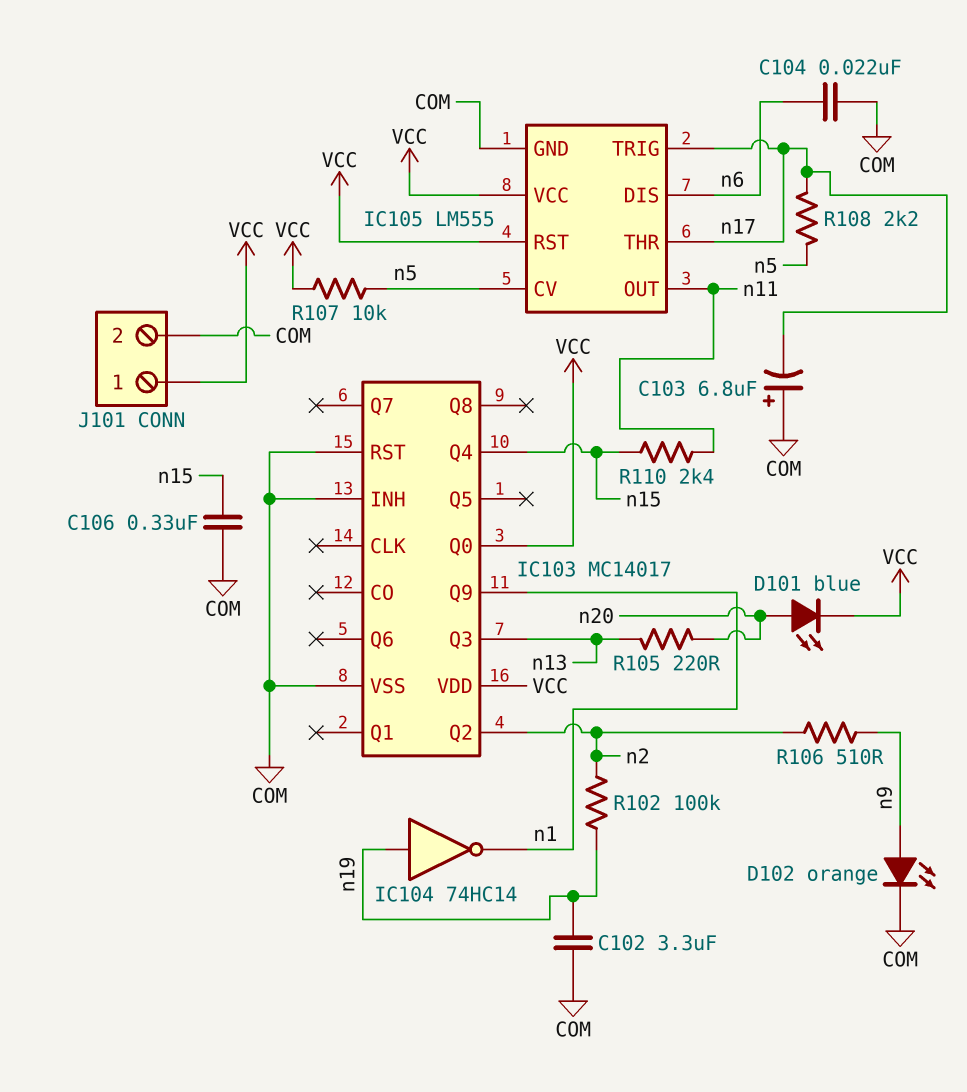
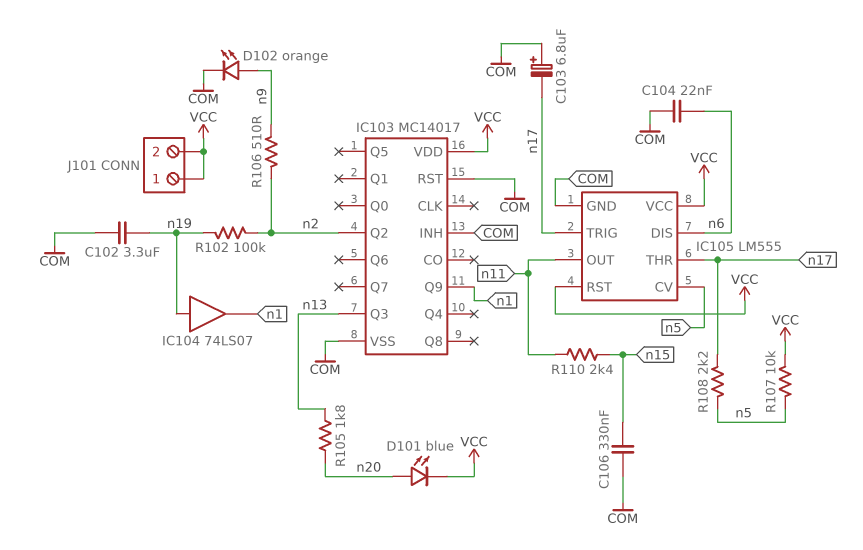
IC103 pin Q0: VCC -> none
IC103 pin Q4: n15 -> none
IC104: NOT 74HC14 (in n19, out n1) -> buffer 74LS07 (in n19, out n1)
J101 pin 2: COM -> VCC
R105: 220 (n13, n20) -> 1.8k (n13, n20)

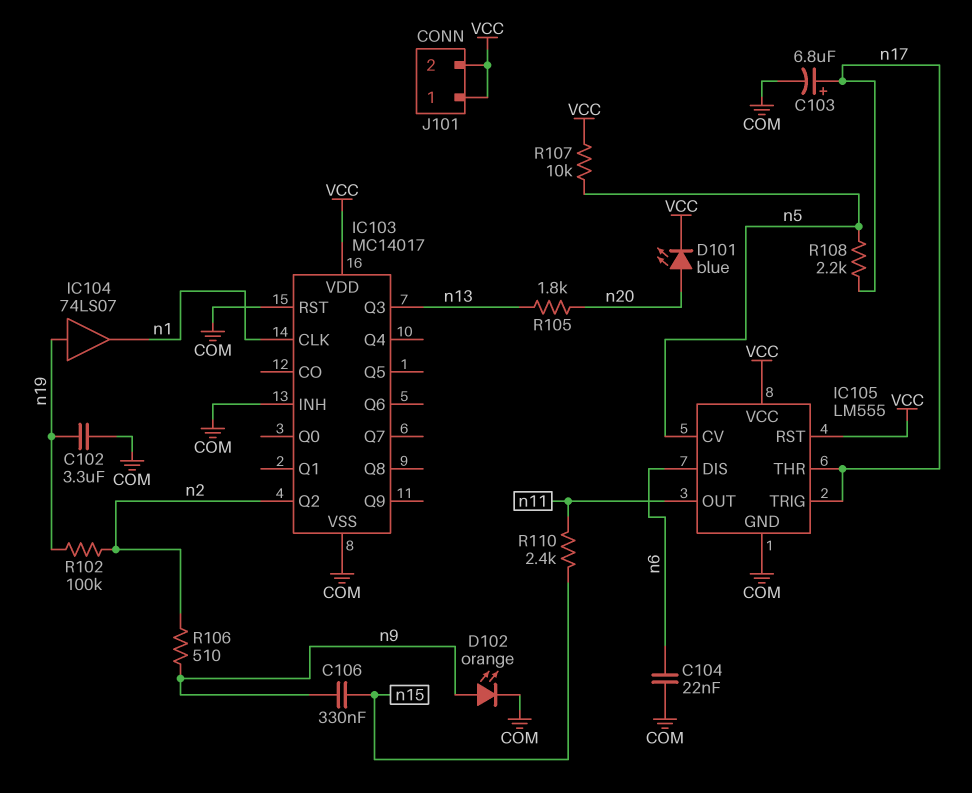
C103: 6.8uF (plus COM, minus n17) -> 6.8uF (plus n17, minus COM)
C106: 330nF (COM, n15) -> 330nF (n9, n15)
IC103 pin CLK: none -> n1
IC103 pin Q9: n1 -> none

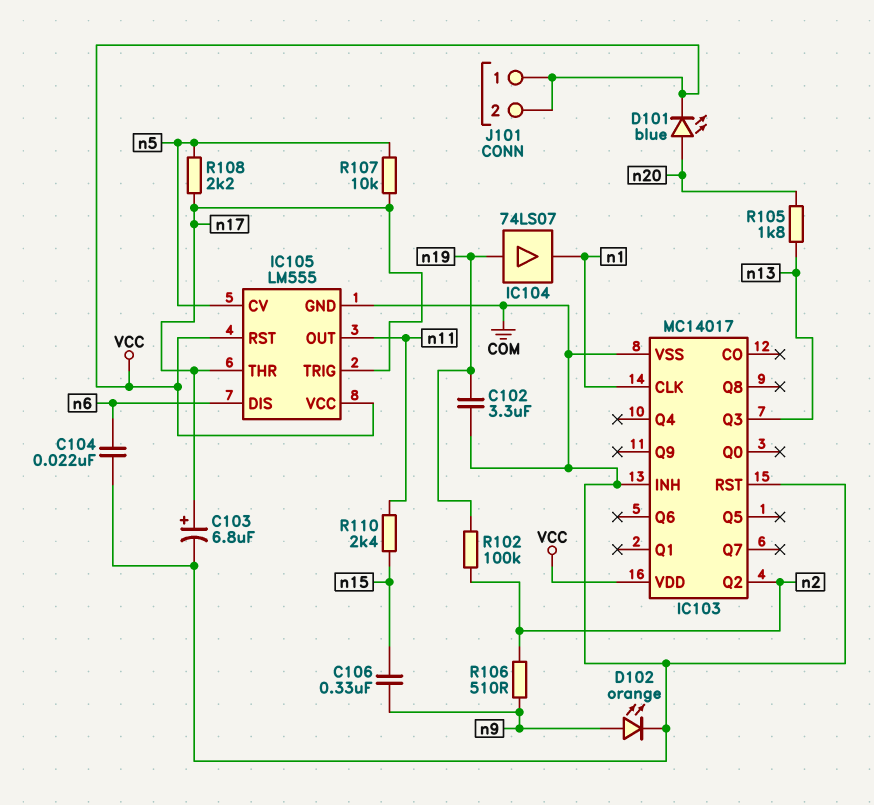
R107: 10k (VCC, n5) -> 10k (n5, n17)

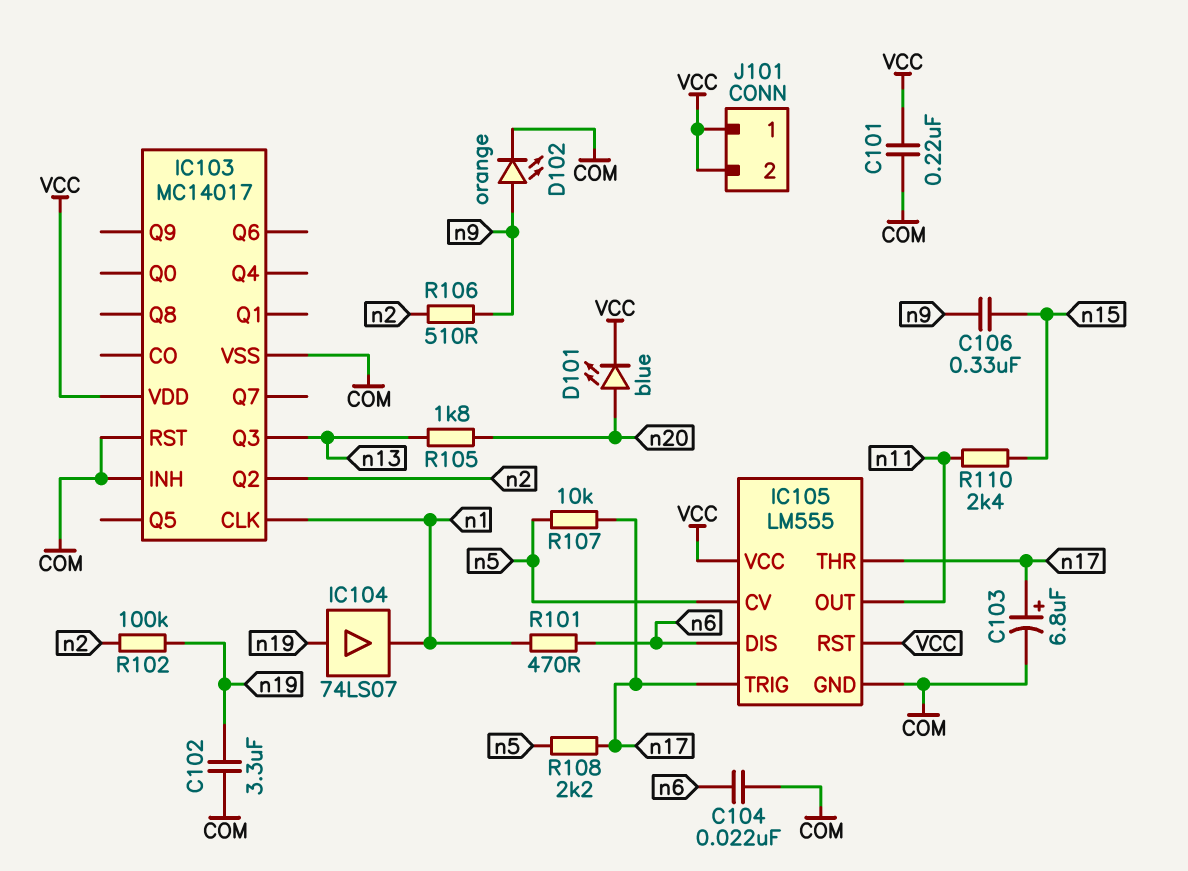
C101: none -> 220nF (COM, VCC)
R101: none -> 470 (n1, n6)

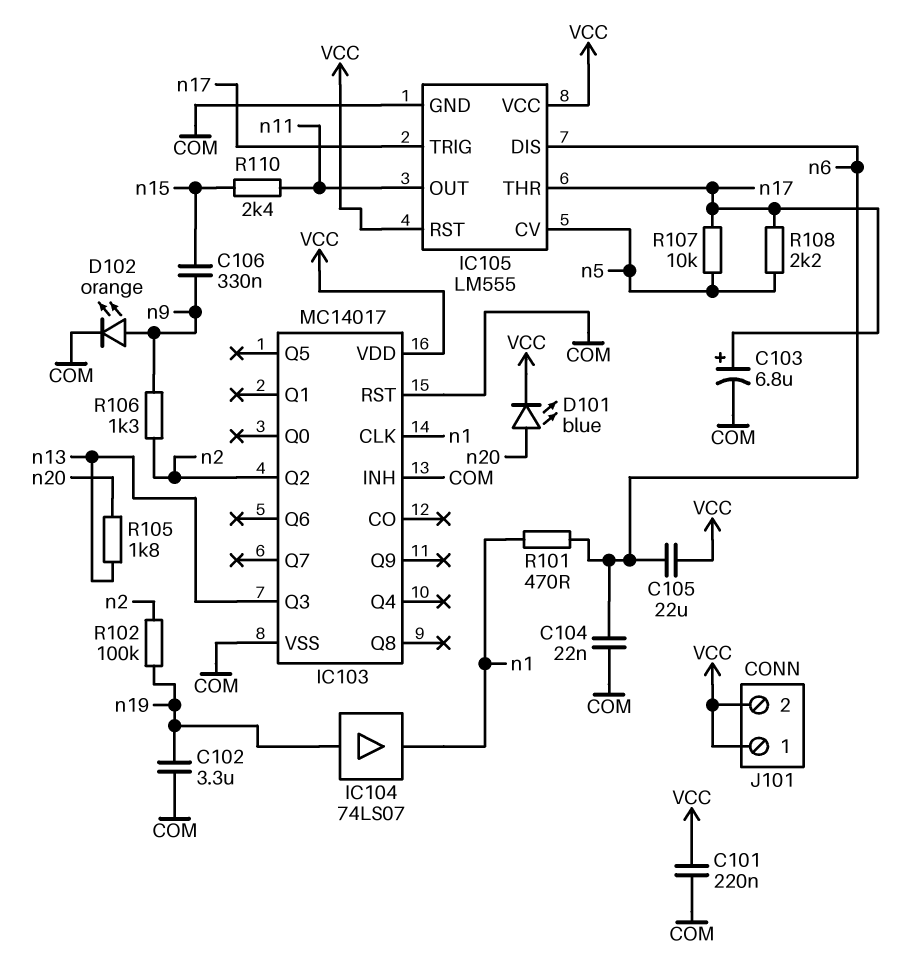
C105: none -> 22uF (VCC, n6)
R106: 510 (n2, n9) -> 1.3k (n2, n9)

